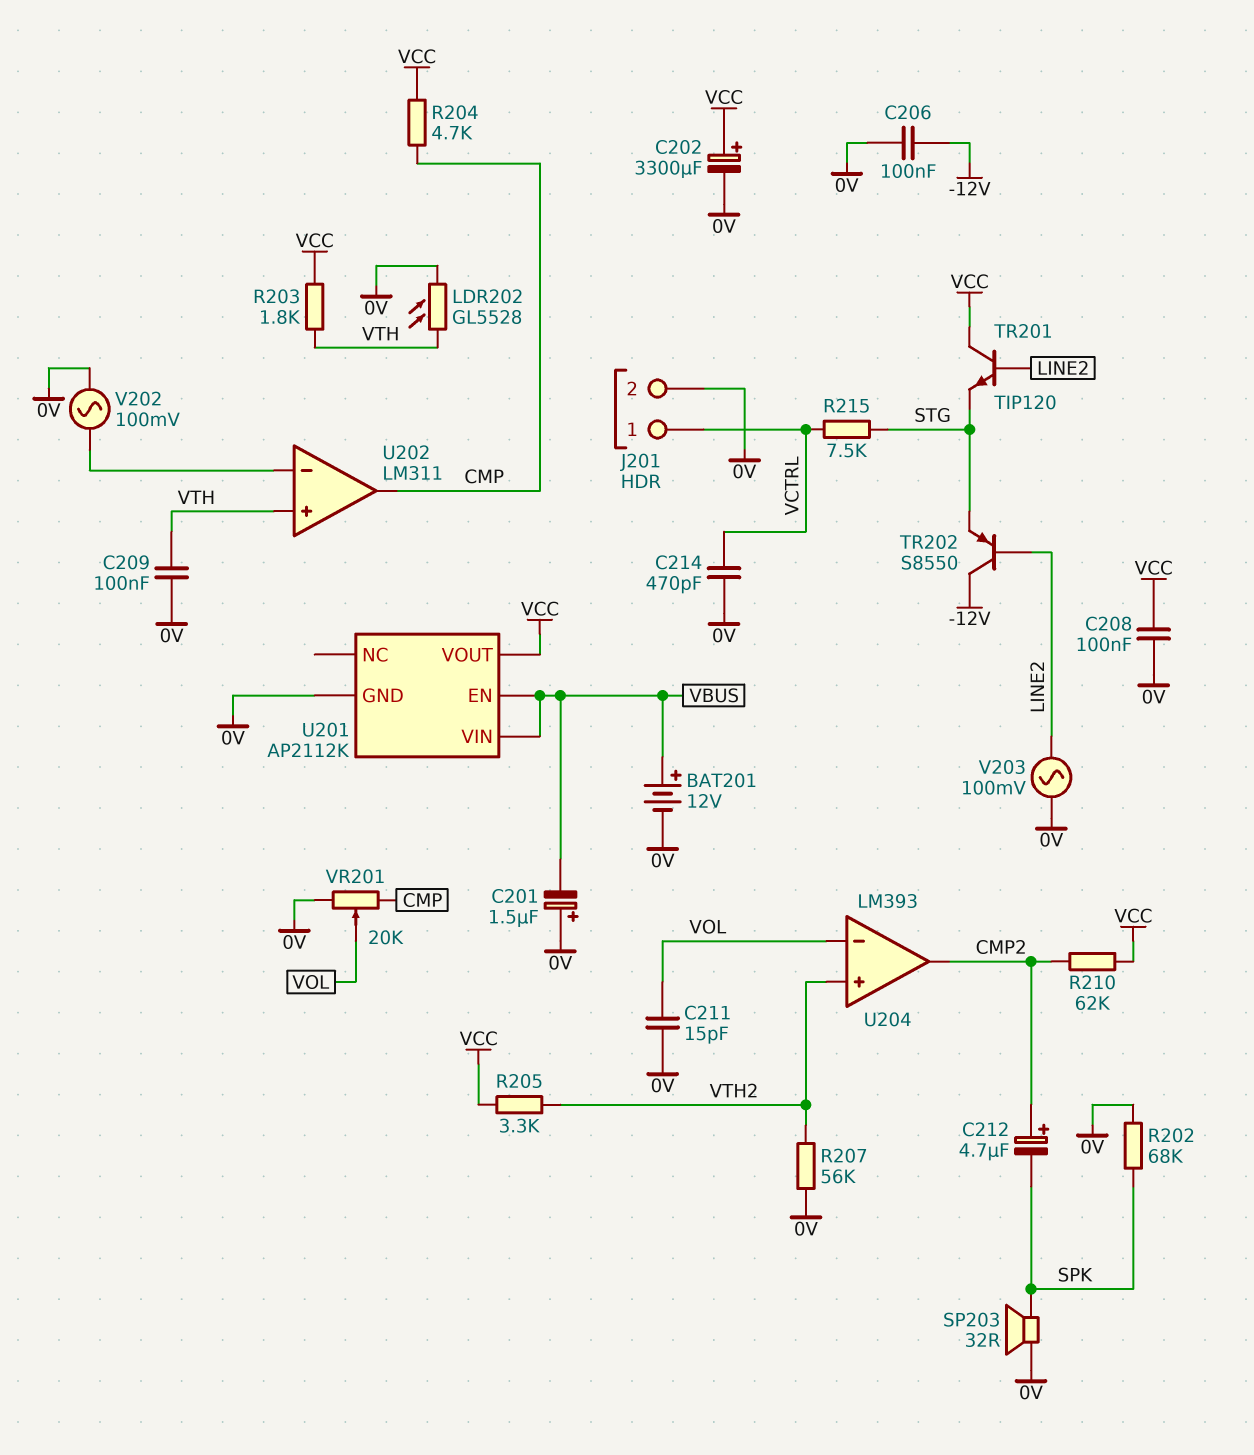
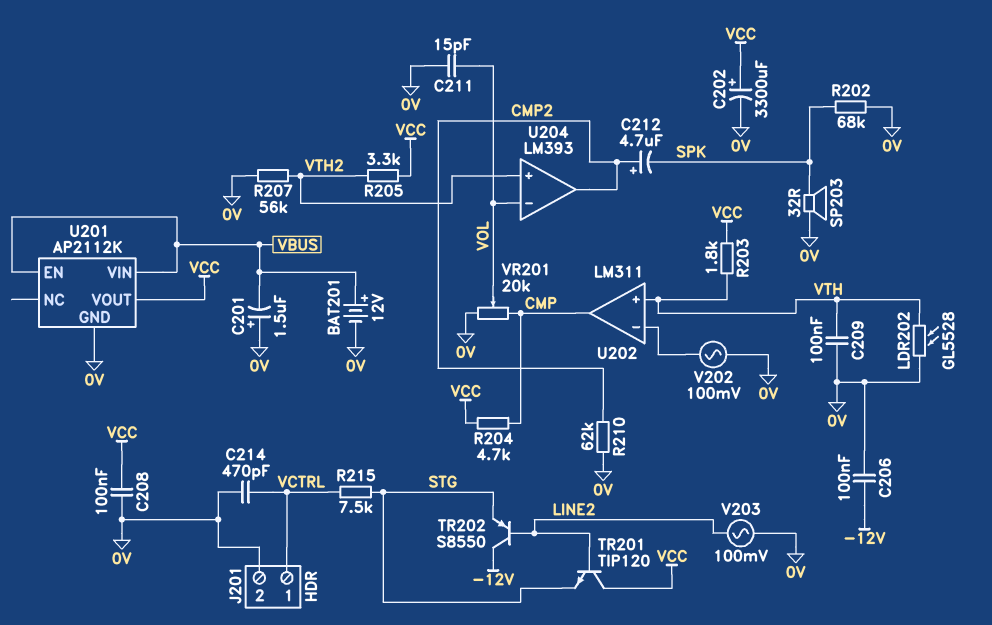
R210: 62k (CMP2, VCC) -> 62k (0V, CMP2)

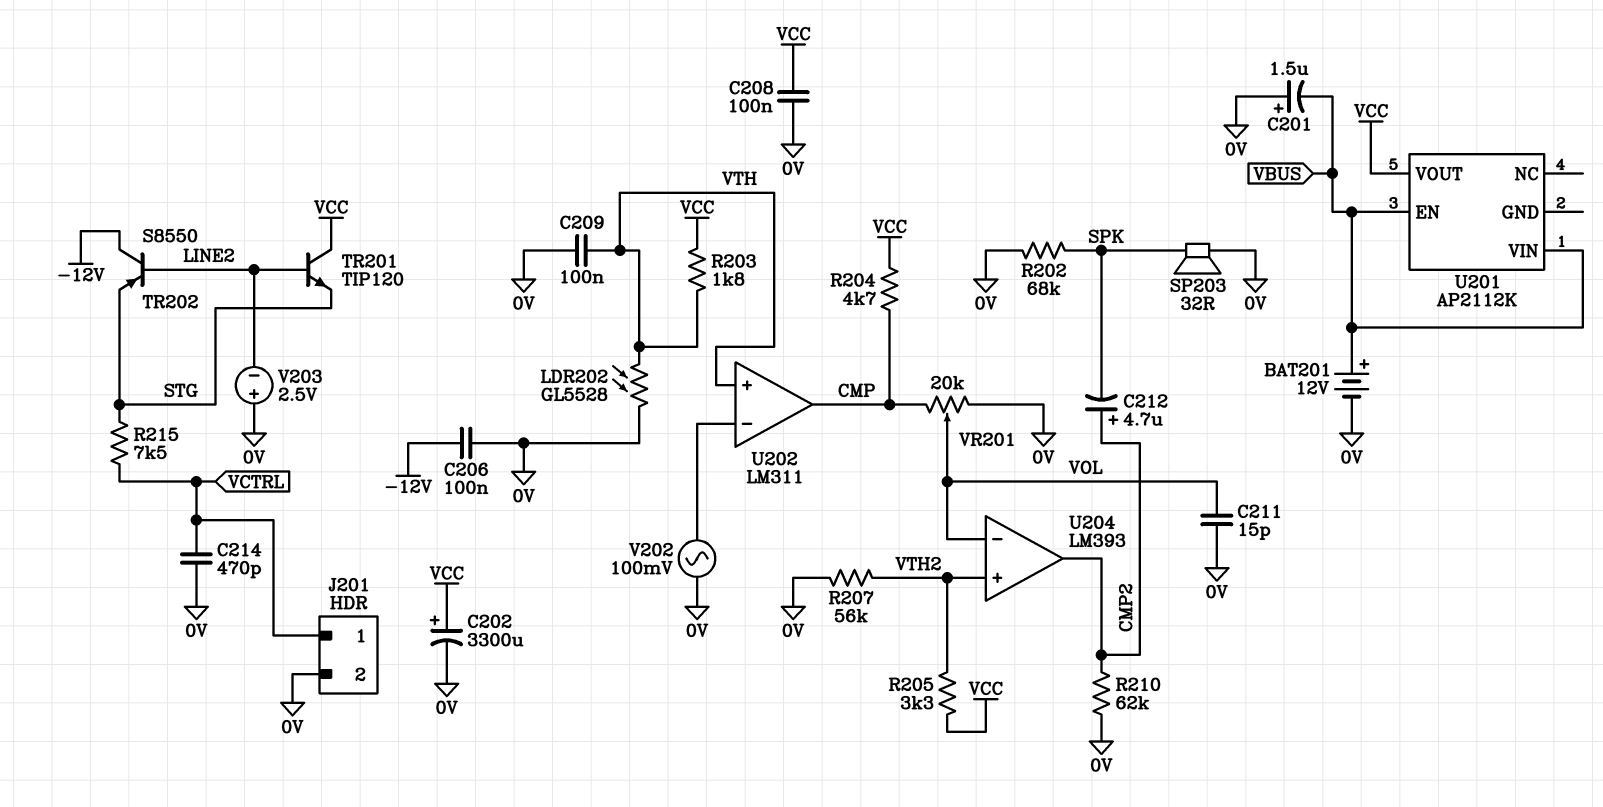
U201 pin GND: 0V -> none
V203: AC 100mV (0V, LINE2) -> 2.5V (plus 0V, minus LINE2)

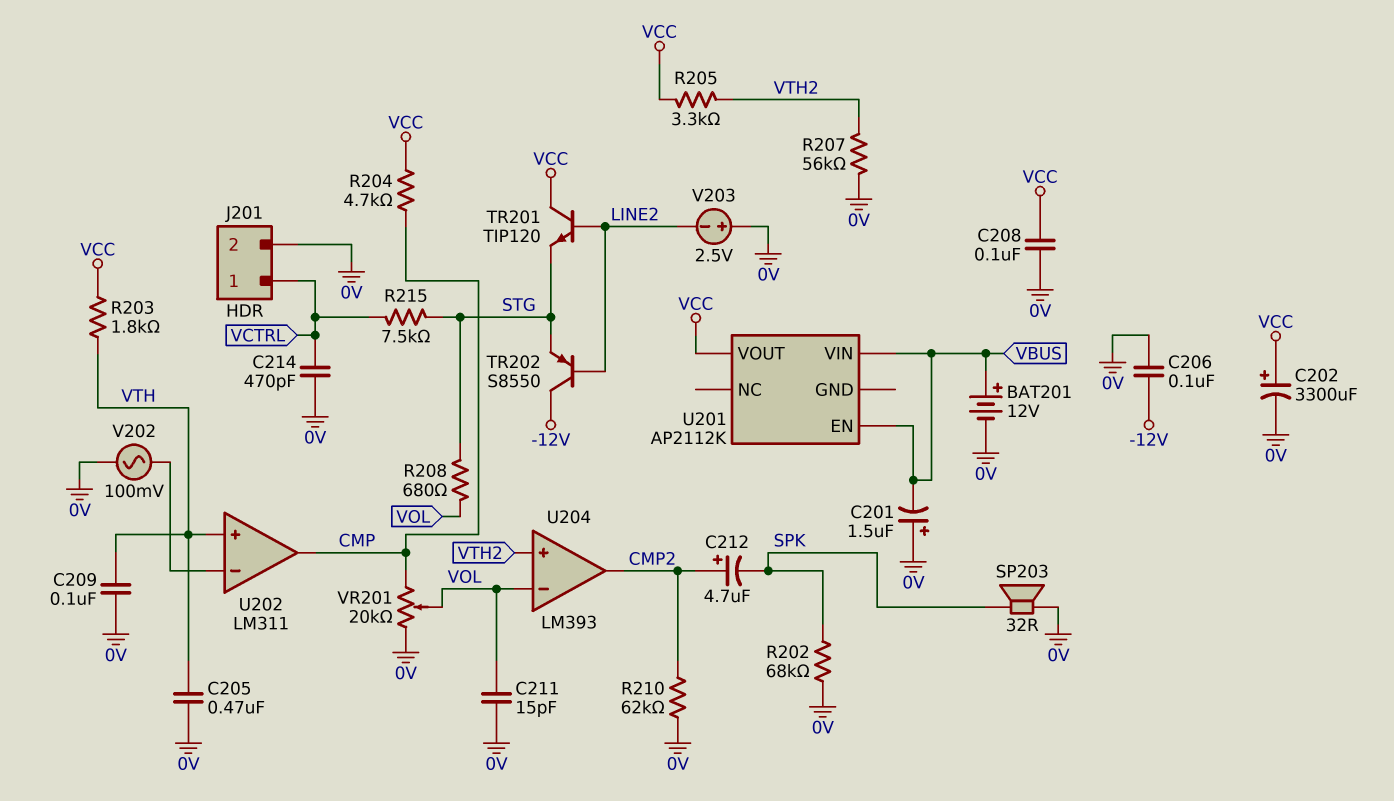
C205: none -> 470nF (0V, VTH)
LDR202: GL5528 (0V, VTH) -> none
R208: none -> 680 (STG, VOL)

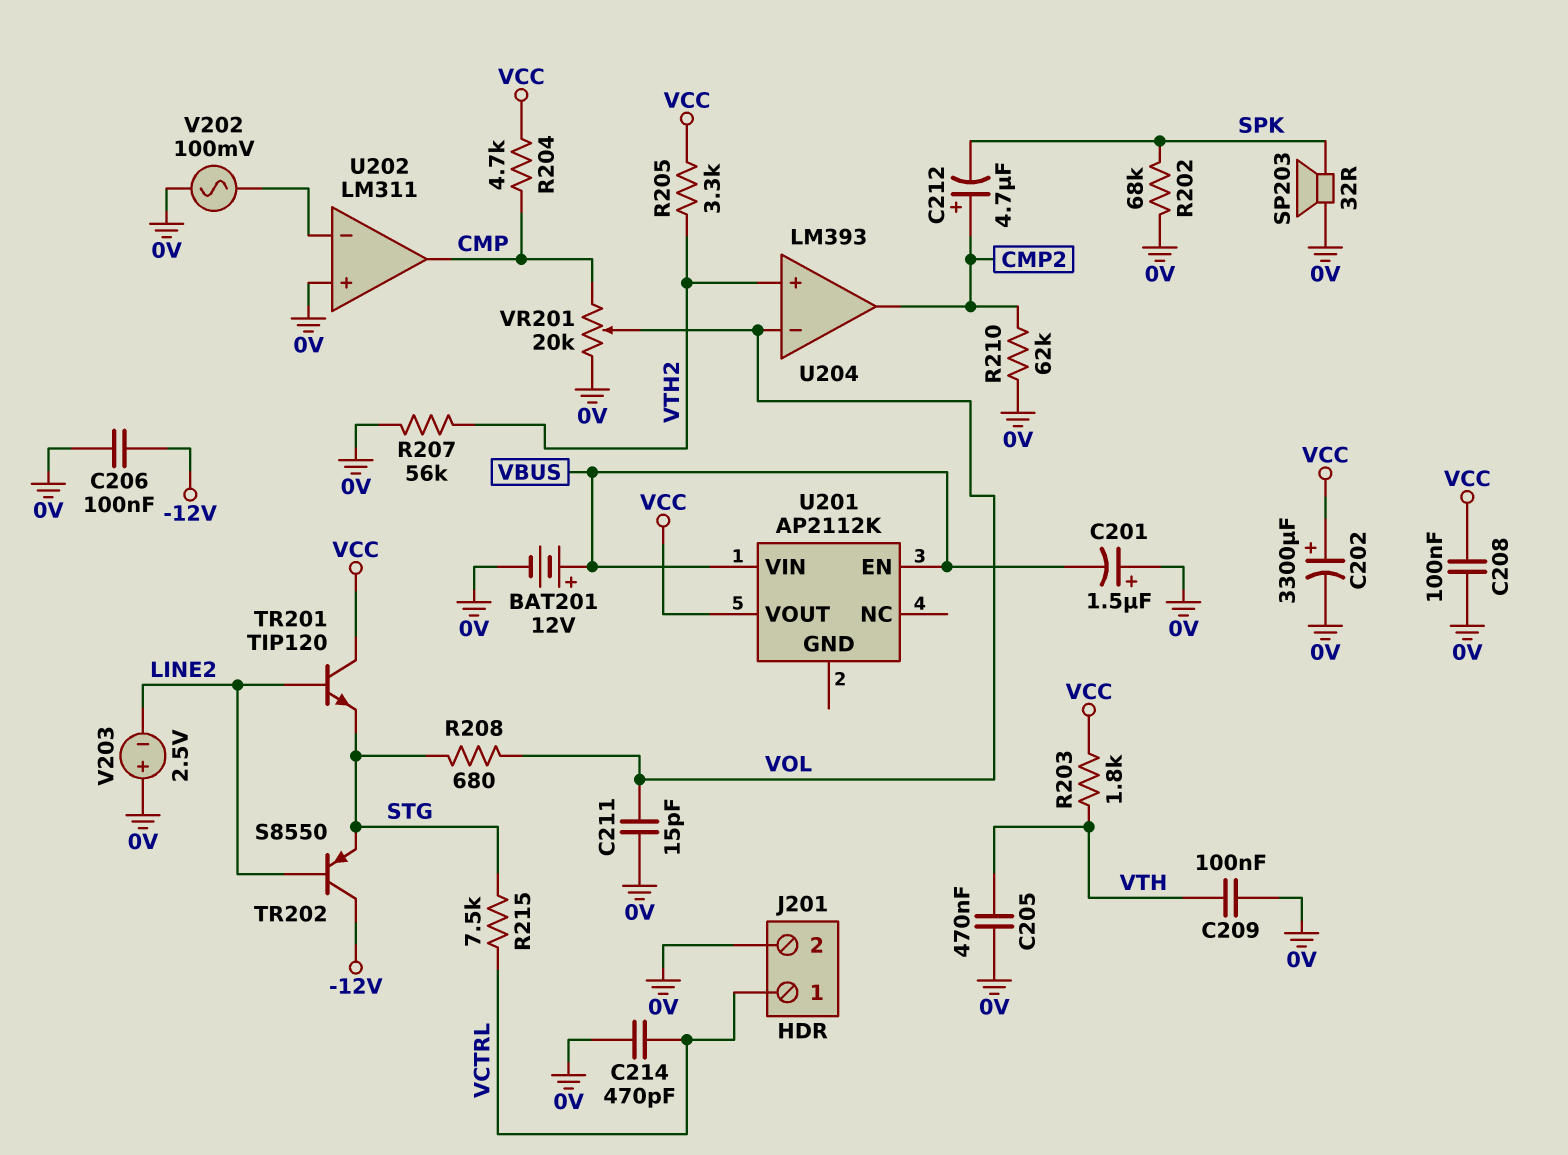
U202 pin in+: VTH -> 0V

